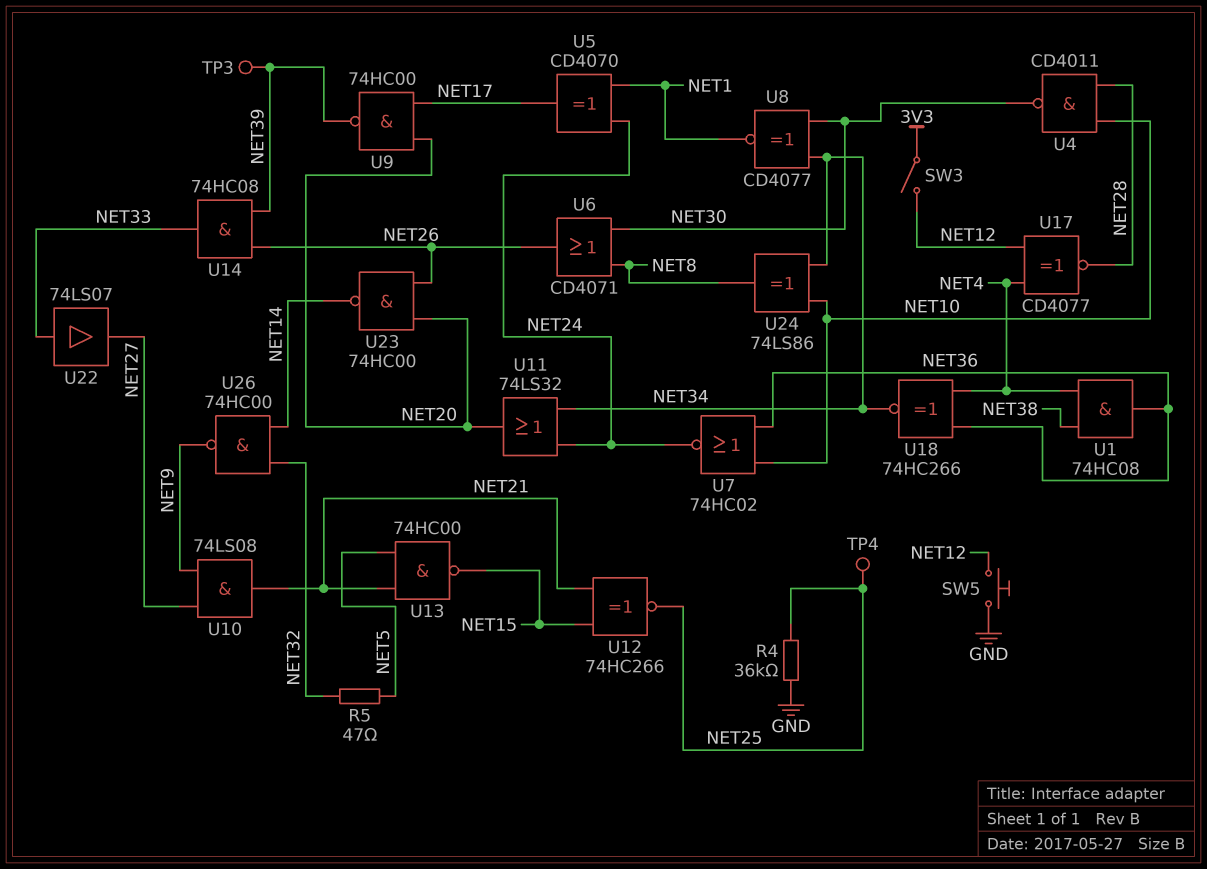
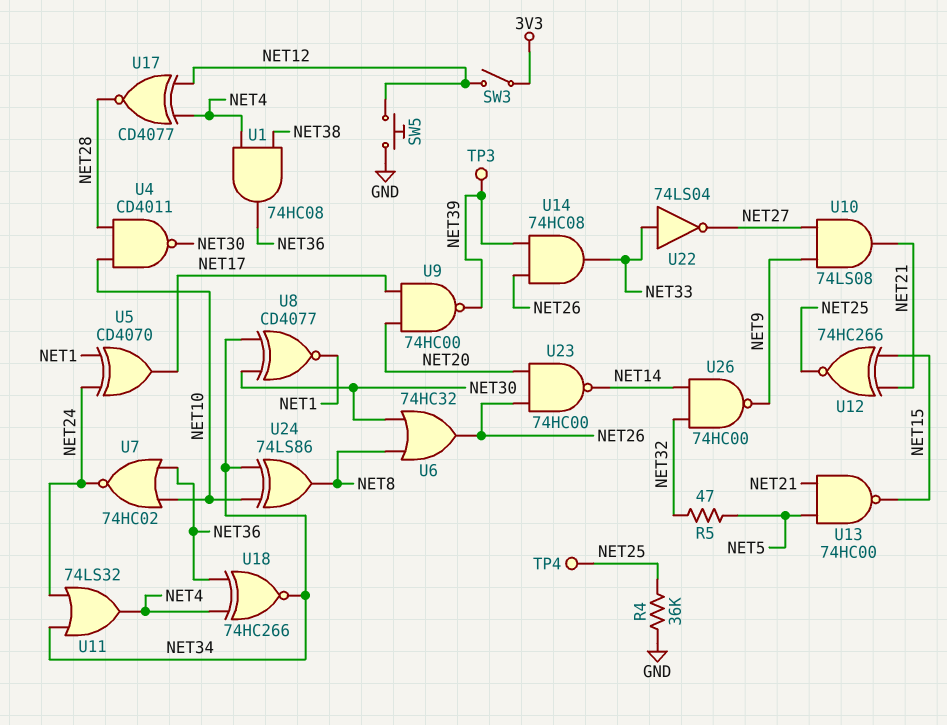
U6: OR CD4071 (in NET8, in NET30, out NET26) -> OR 74HC32 (in NET8, in NET30, out NET26)
U11: OR 74LS32 (in NET24, in NET34, out NET20) -> OR 74LS32 (in NET24, in NET34, out NET4)
U22: buffer 74LS07 (in NET33, out NET27) -> NOT 74LS04 (in NET33, out NET27)

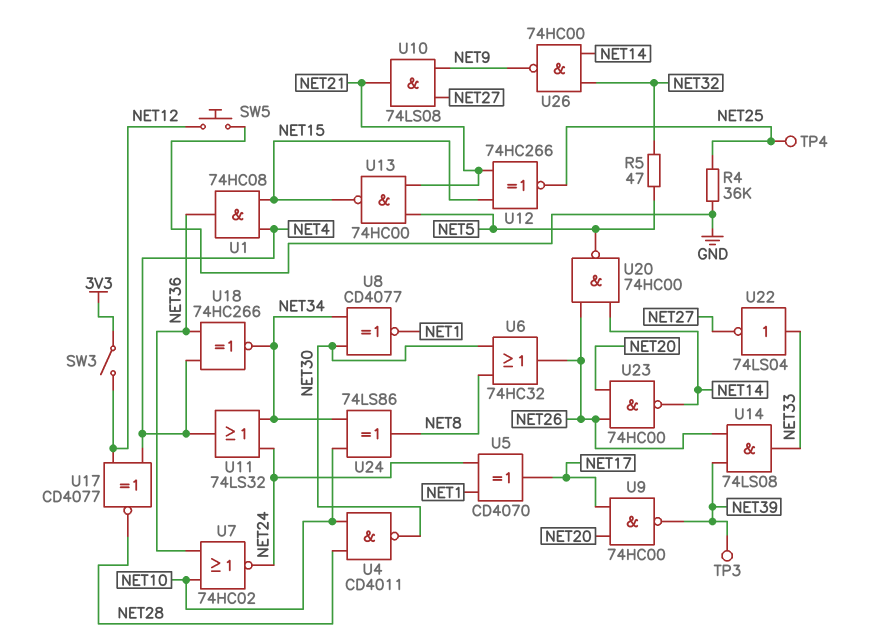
U1: AND 74HC08 (in NET4, in NET38, out NET36) -> AND 74HC08 (in NET4, in NET15, out NET36)
U14: AND 74HC08 (in NET26, in NET39, out NET33) -> AND 74LS08 (in NET26, in NET39, out NET33)
U20: none -> NAND 74HC00 (in NET14, in NET26, out NET5)

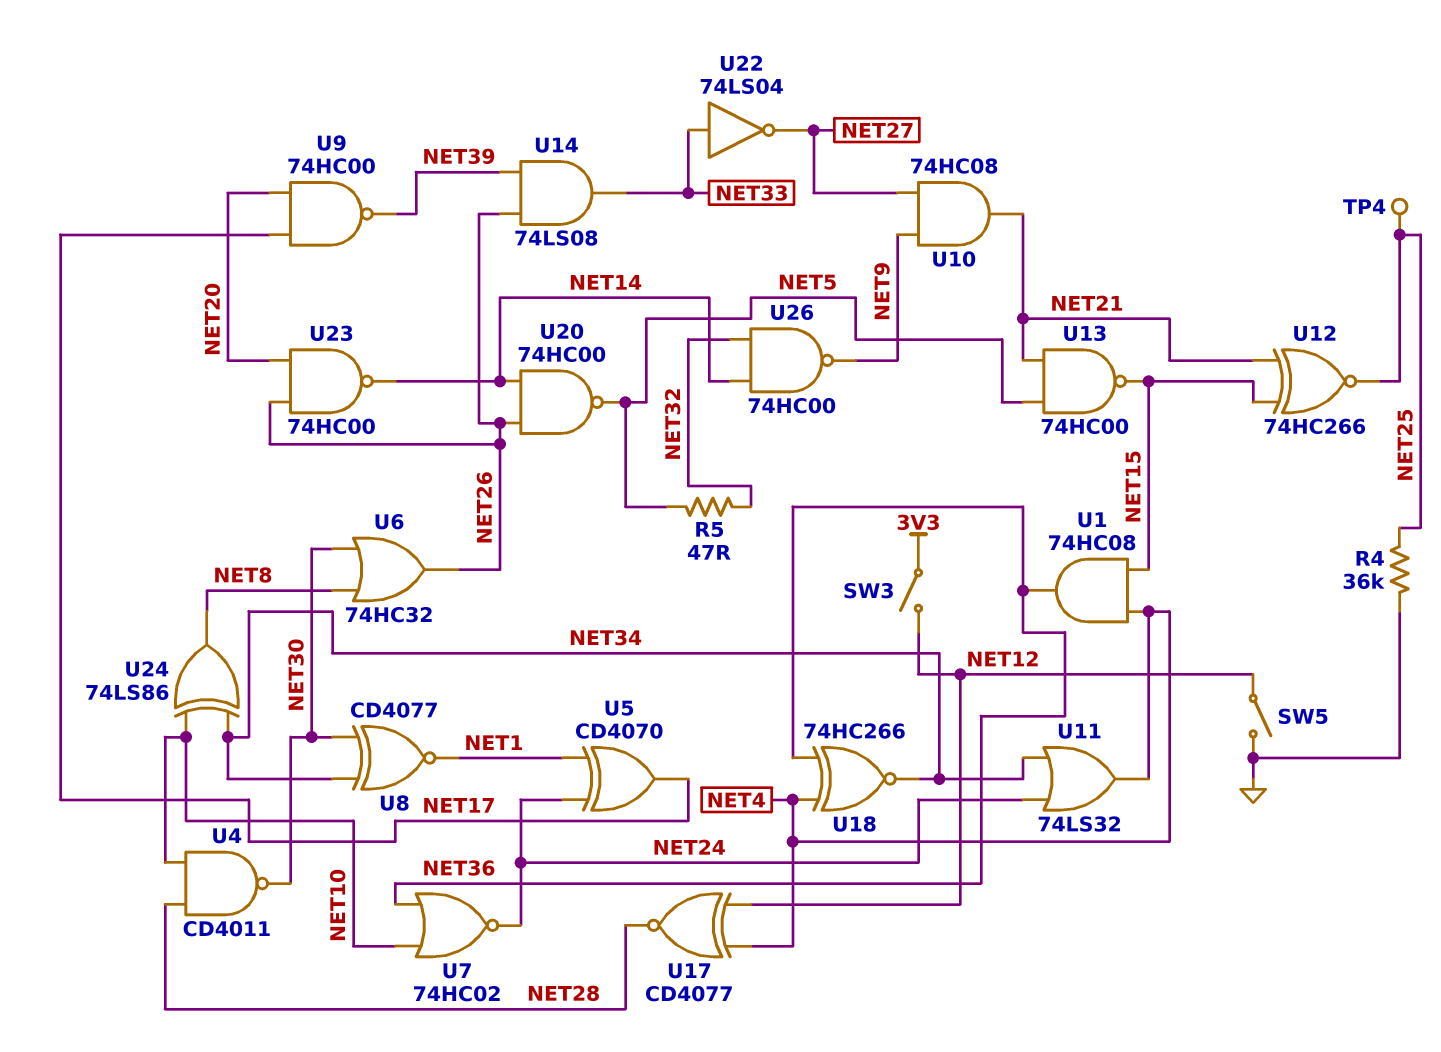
SW5: button (GND, NET12) -> switch (GND, NET12)
TP3: test point (NET39) -> none
U10: AND 74LS08 (in NET9, in NET27, out NET21) -> AND 74HC08 (in NET9, in NET27, out NET21)

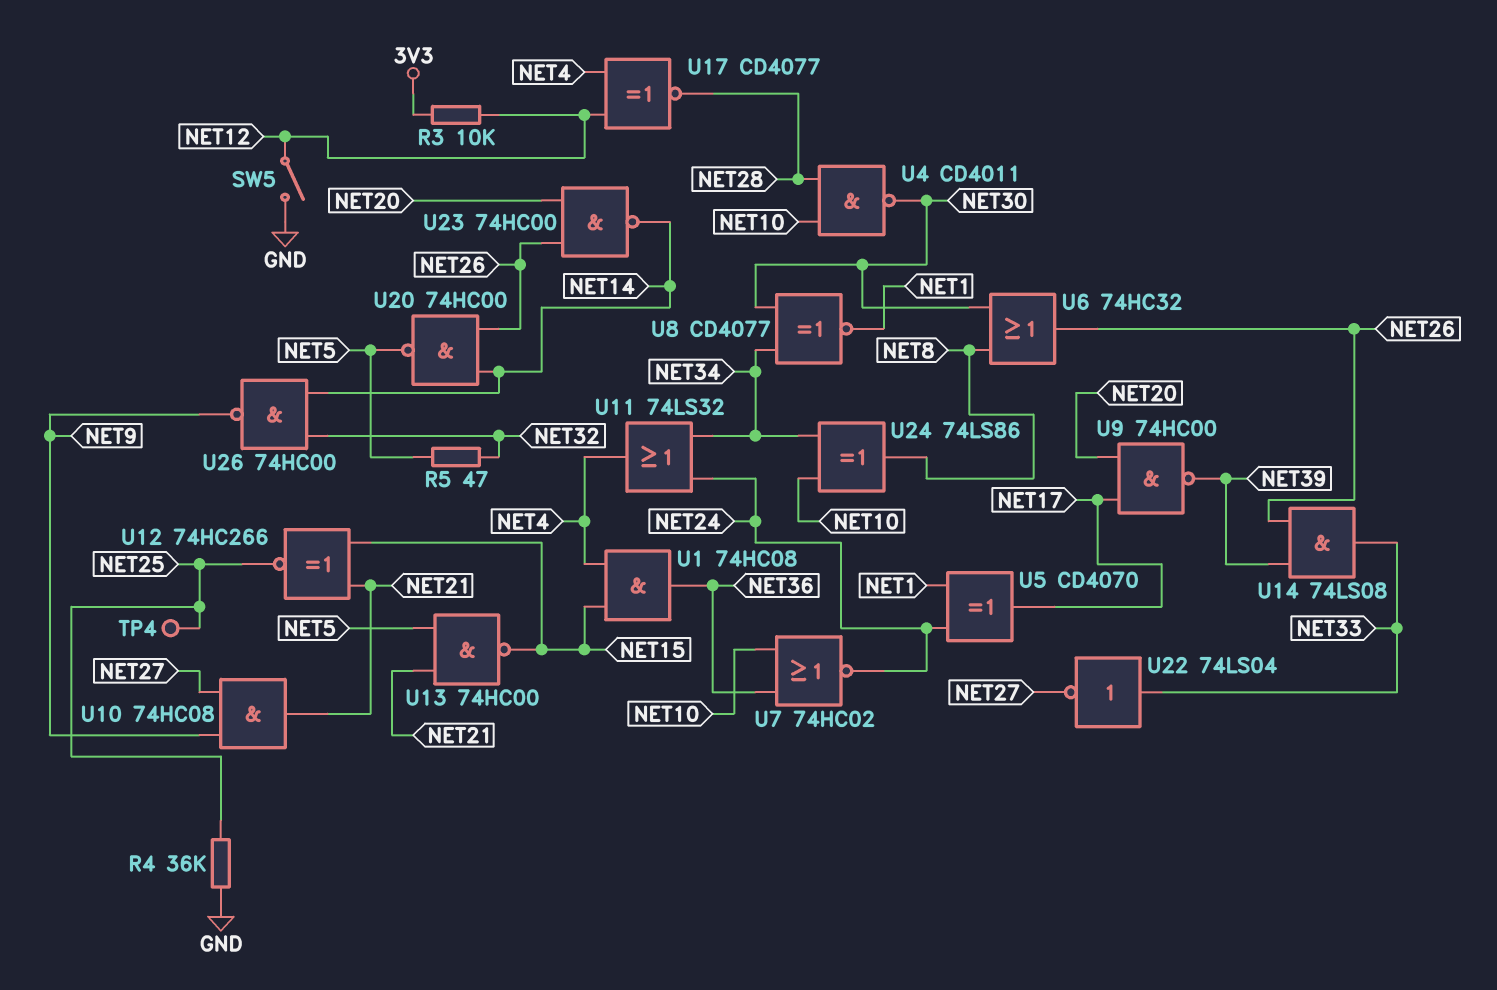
R3: none -> 10k (3V3, NET12)
SW3: switch (3V3, NET12) -> none
U18: XNOR 74HC266 (in NET4, in NET36, out NET34) -> none

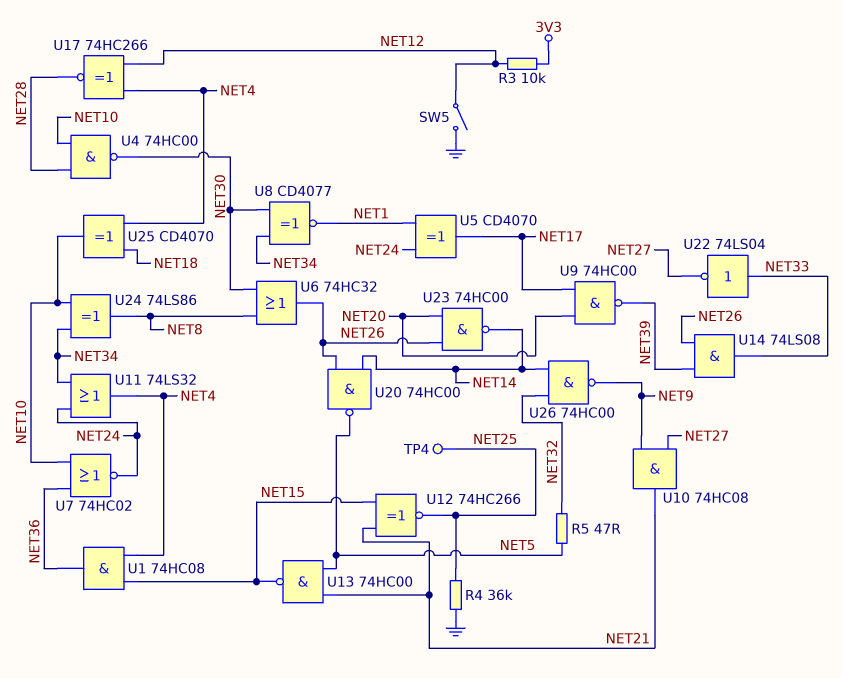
U4: NAND CD4011 (in NET10, in NET28, out NET30) -> NAND 74HC00 (in NET10, in NET28, out NET30)
U17: XNOR CD4077 (in NET4, in NET12, out NET28) -> XNOR 74HC266 (in NET4, in NET12, out NET28)
U25: none -> XOR CD4070 (in NET4, in NET18, out NET10)

